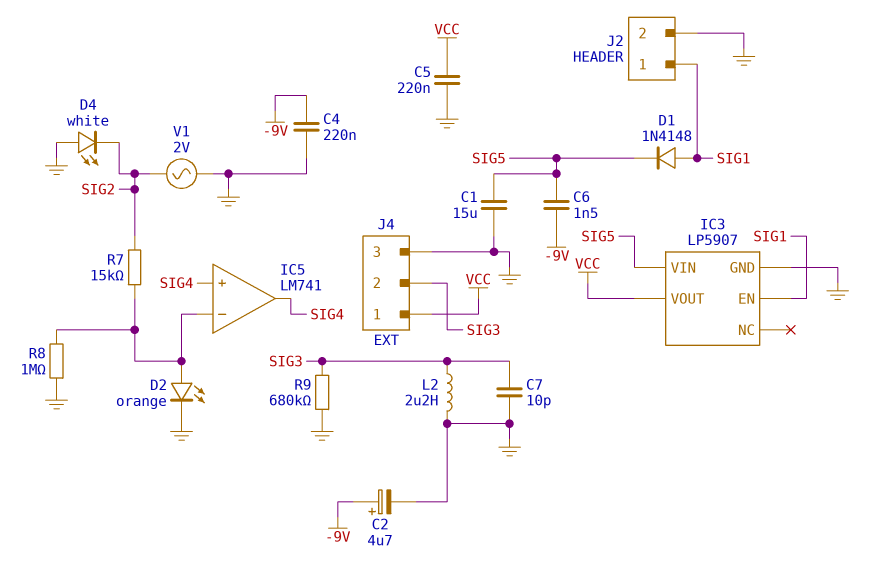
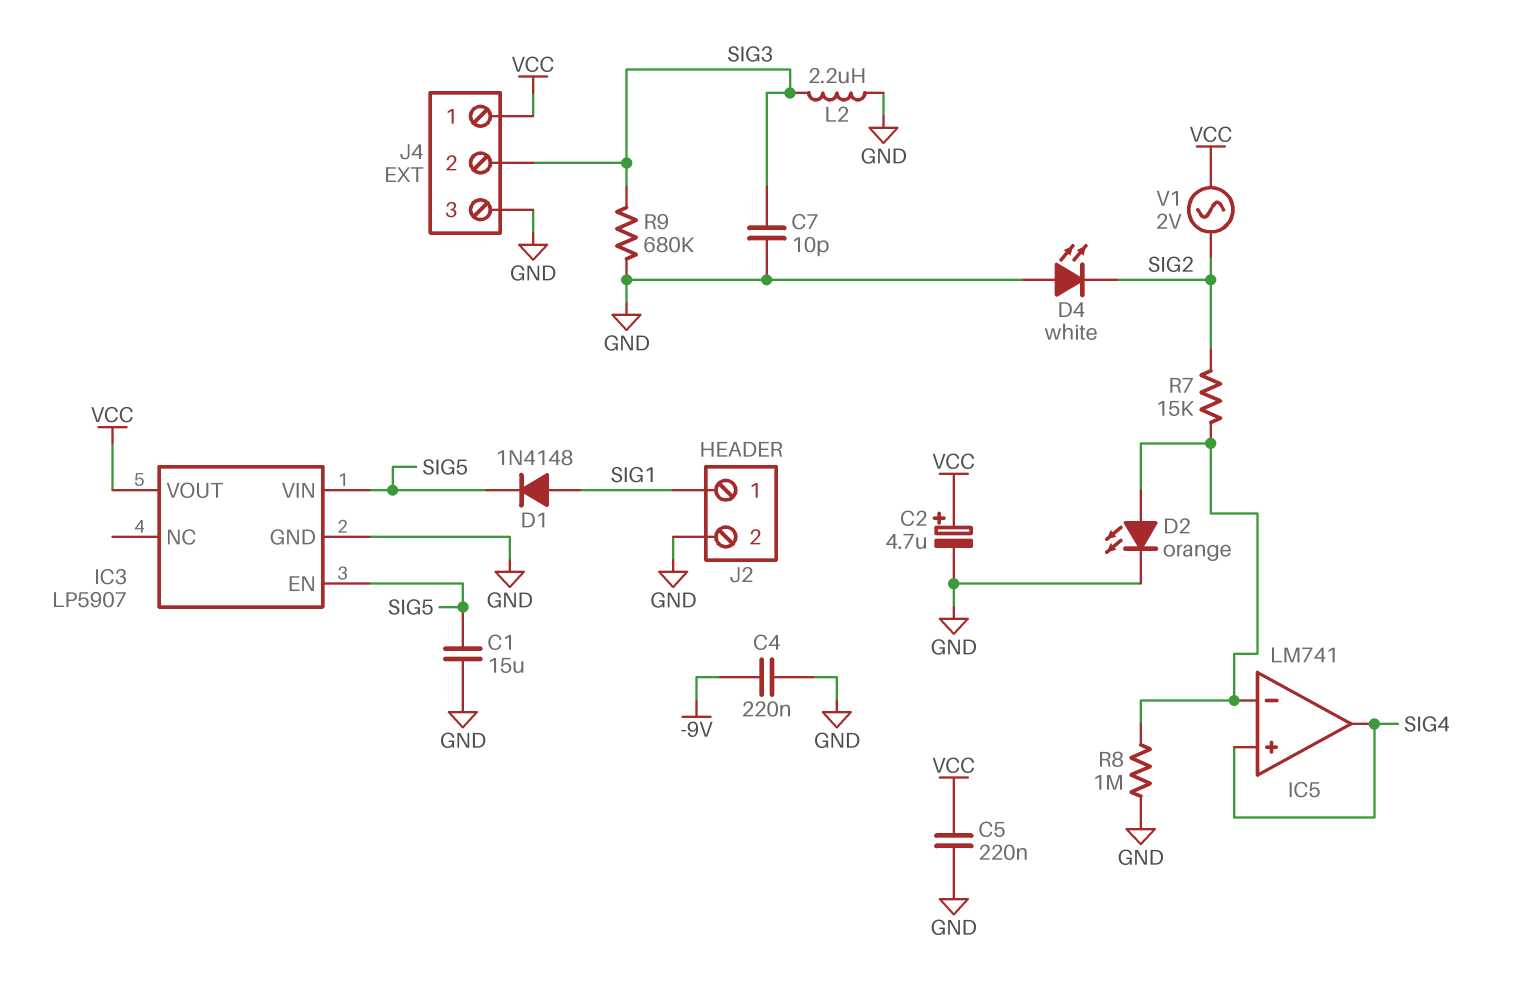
C2: 4.7uF (plus -9V, minus GND) -> 4.7uF (plus VCC, minus GND)
C6: 1.5nF (-9V, SIG5) -> none
IC3 pin EN: SIG1 -> SIG5
V1: AC 2V (GND, SIG2) -> AC 2V (SIG2, VCC)

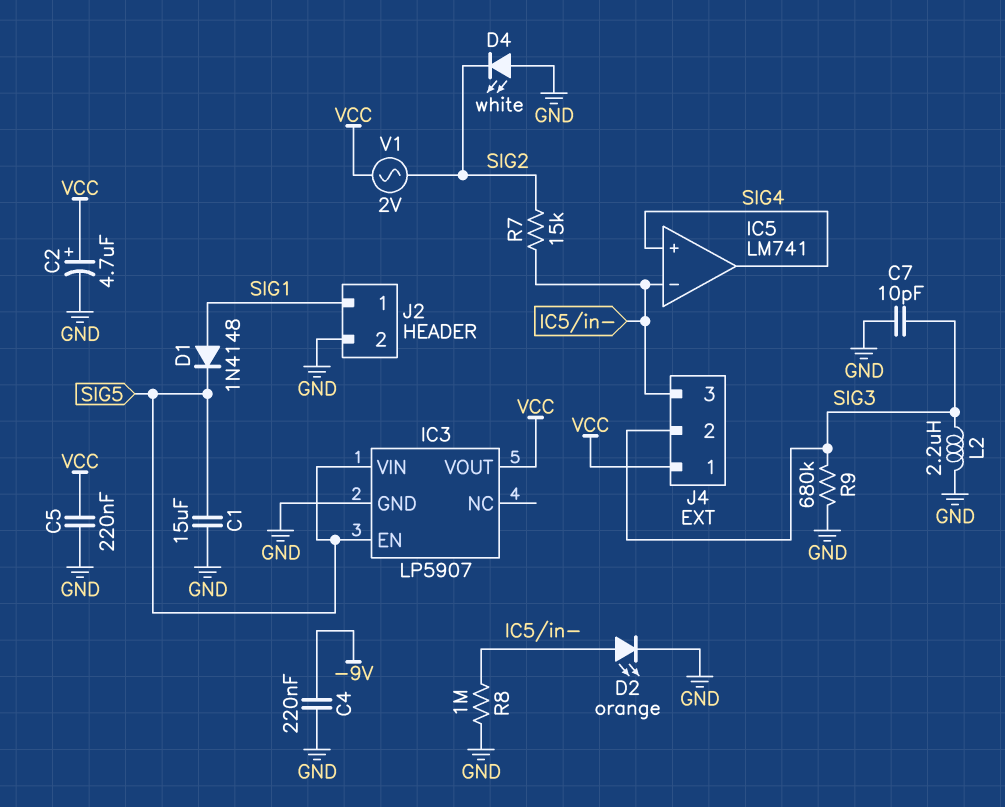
J4 pin 3: GND -> IC5/in-

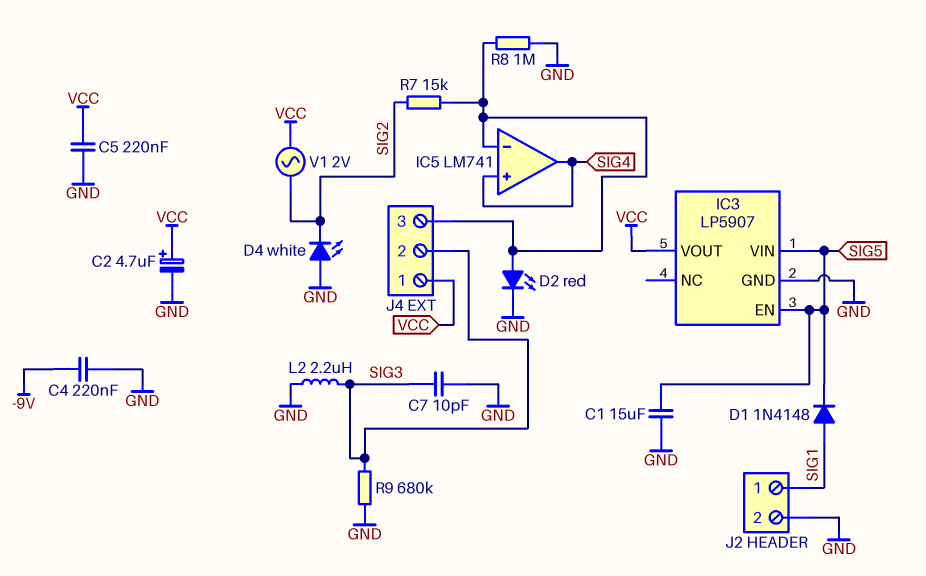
D2: LED orange (A IC5/in-, K GND) -> LED red (A IC5/in-, K GND)

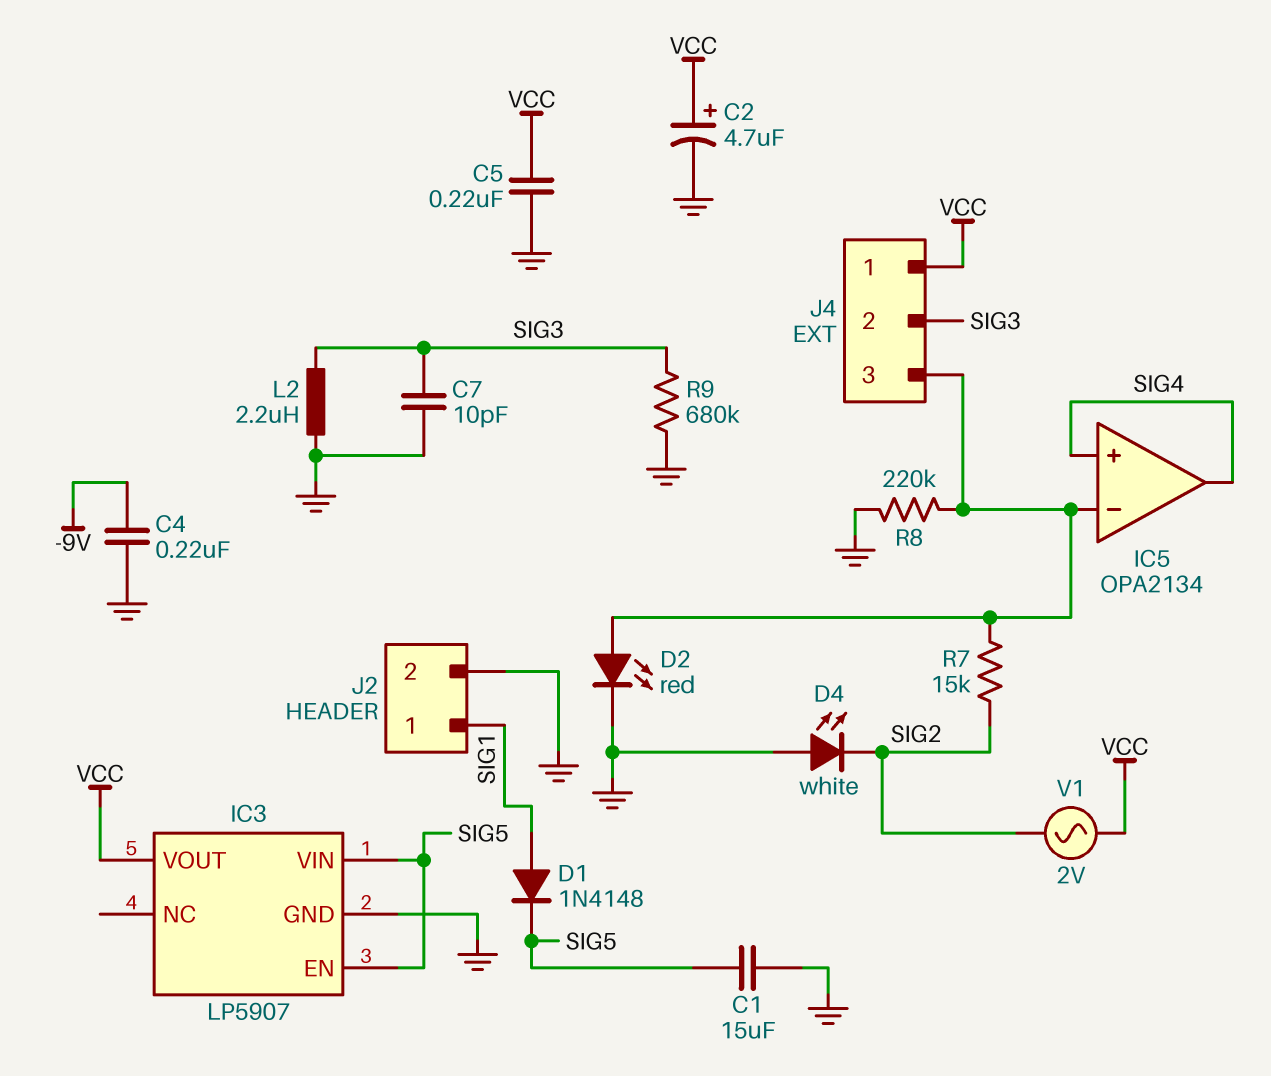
IC5: LM741 -> OPA2134
R8: 1M (GND, IC5/in-) -> 220k (GND, IC5/in-)

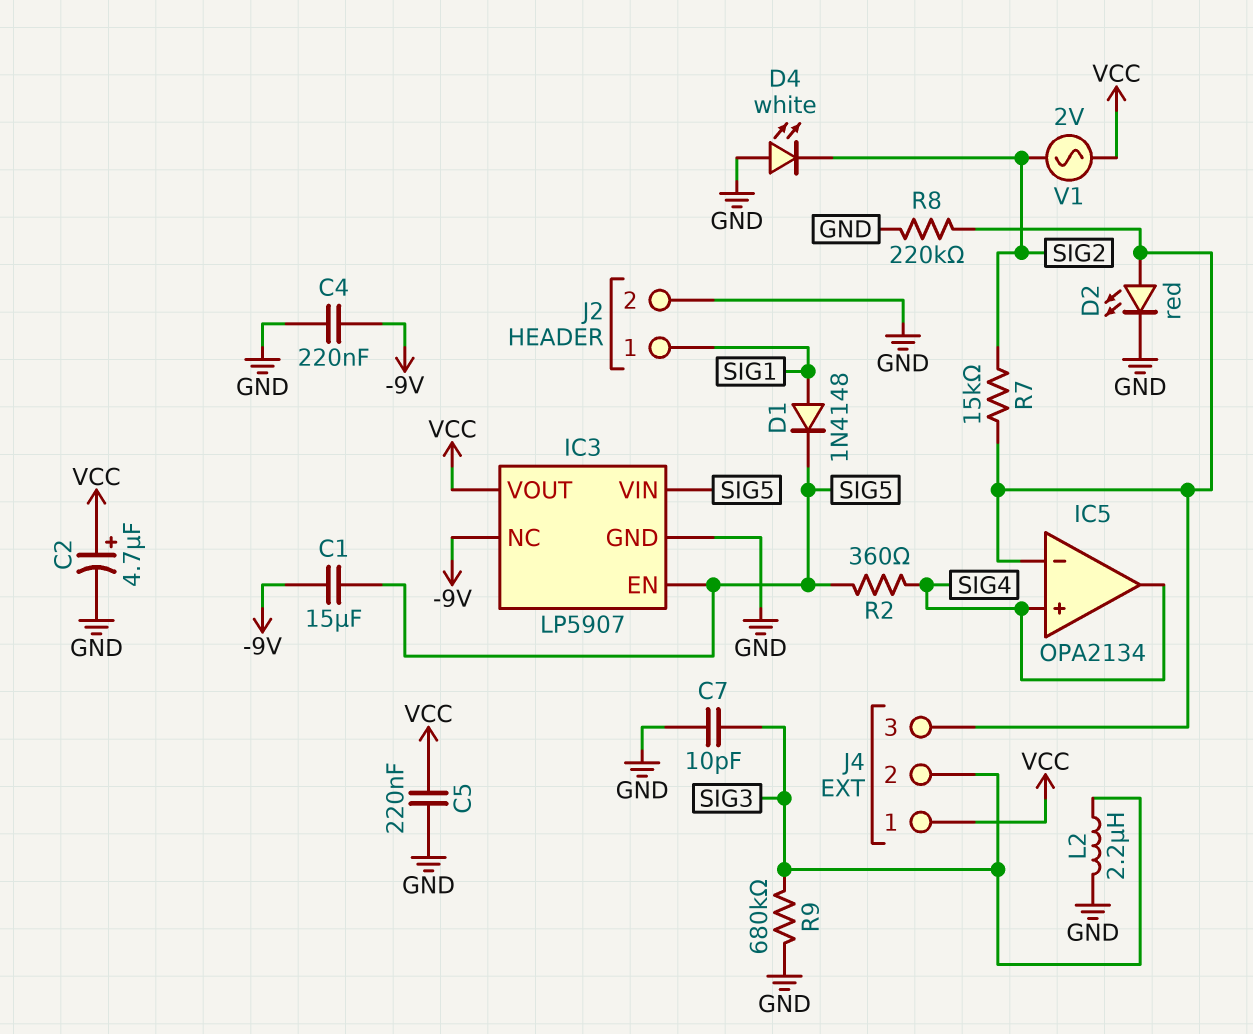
C1: 15uF (GND, SIG5) -> 15uF (-9V, SIG5)
IC3 pin NC: none -> -9V
R2: none -> 360 (SIG4, SIG5)

